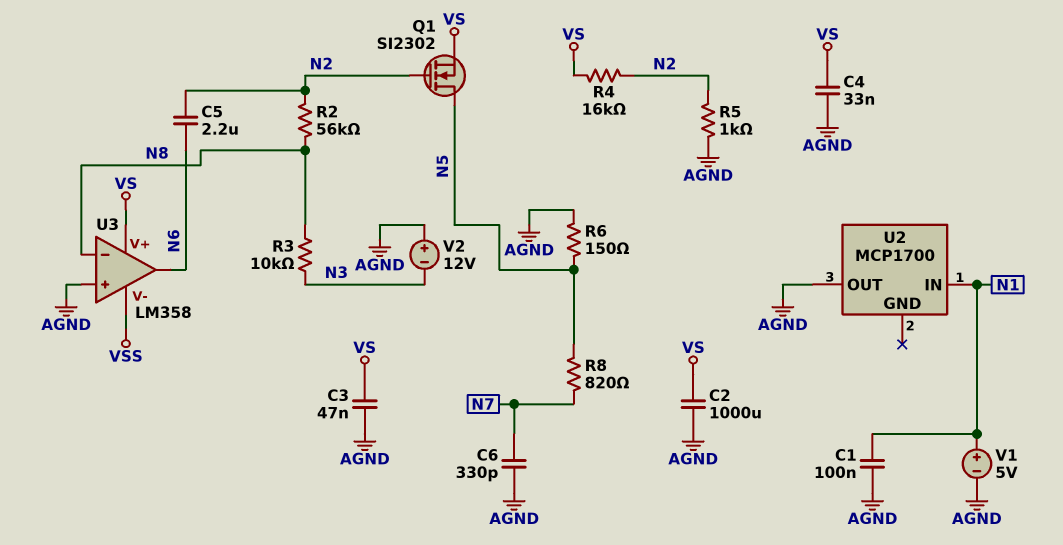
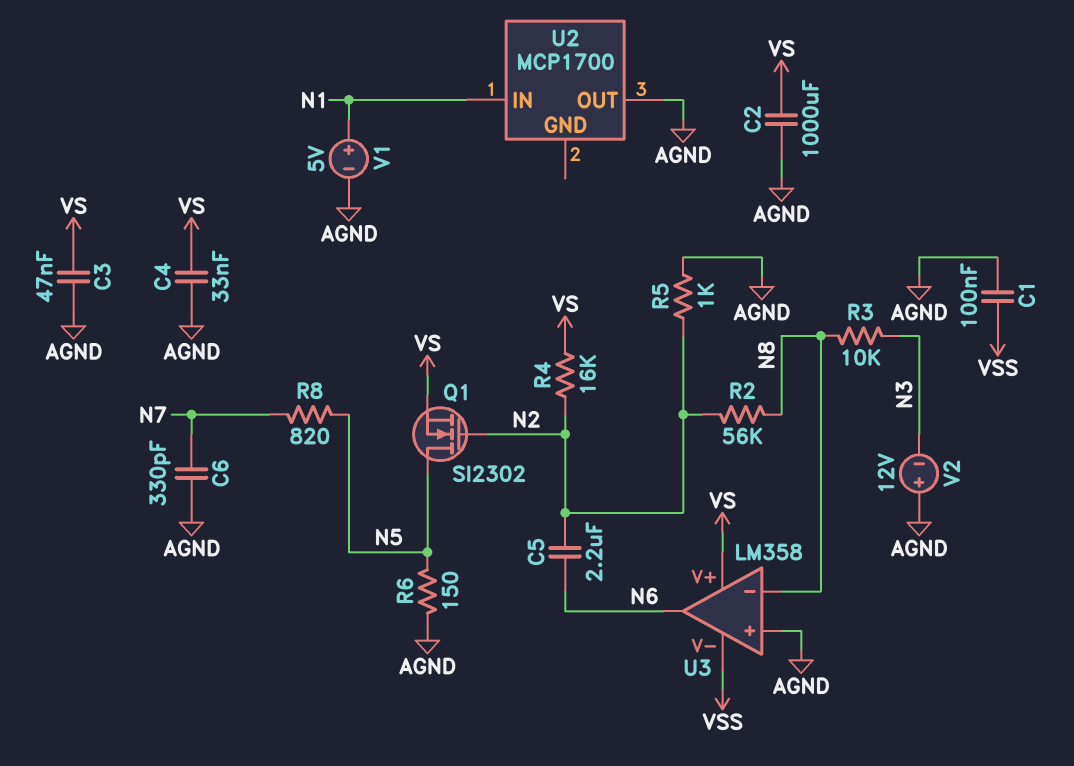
C1: 100nF (AGND, N1) -> 100nF (AGND, VSS)

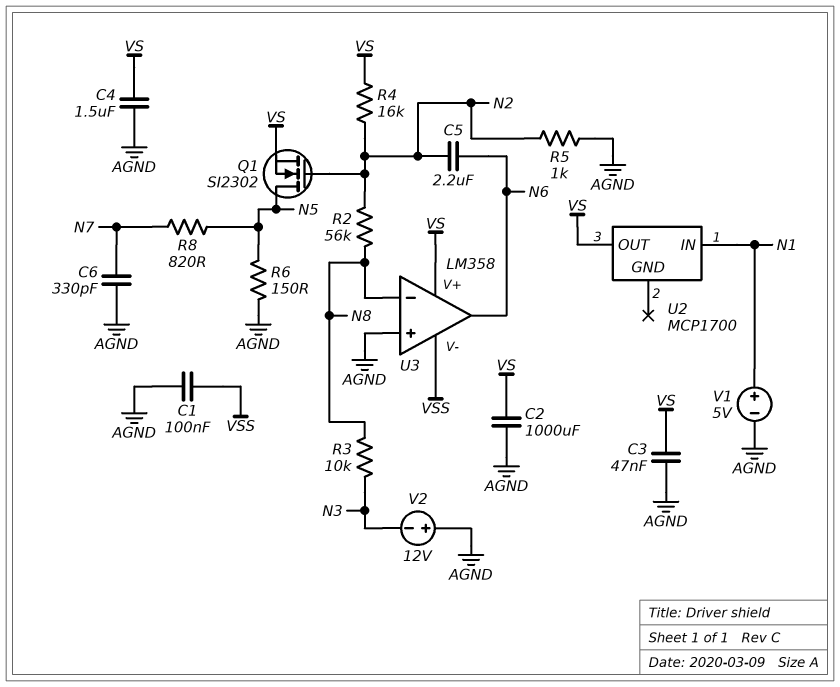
C4: 33nF (AGND, VS) -> 1.5uF (AGND, VS)
U2 pin OUT: AGND -> VS

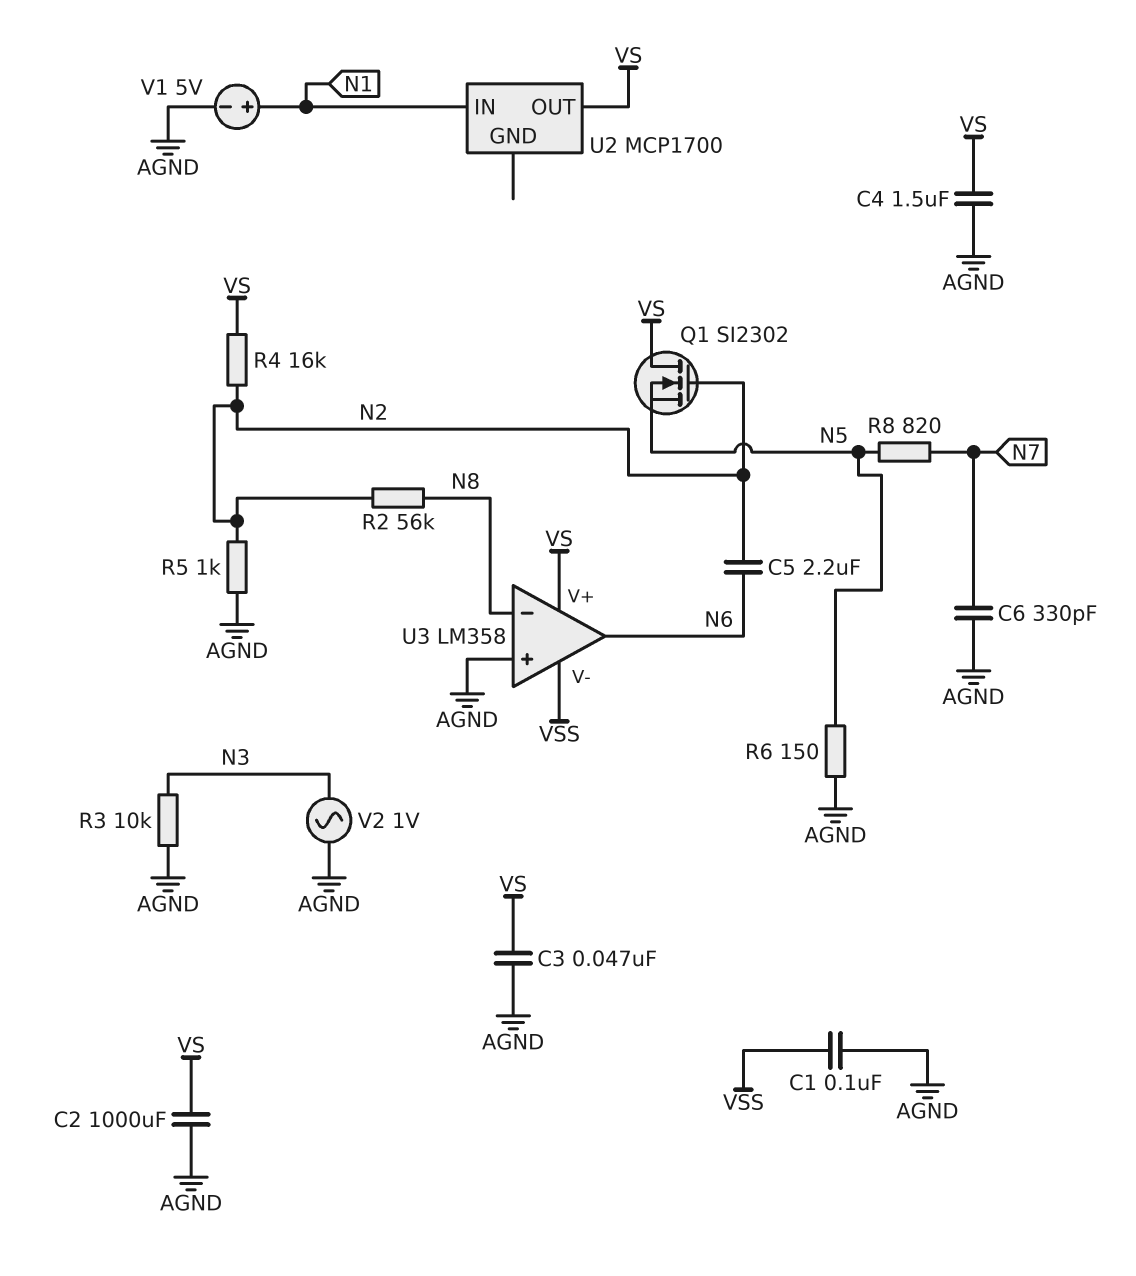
Q1: NMOS SI2302 (G N2, D N5, S VS) -> NMOS SI2302 (G N2, D VS, S N5)
R3: 10k (N3, N8) -> 10k (AGND, N3)
V2: 12V (plus AGND, minus N3) -> AC 1V (AGND, N3)

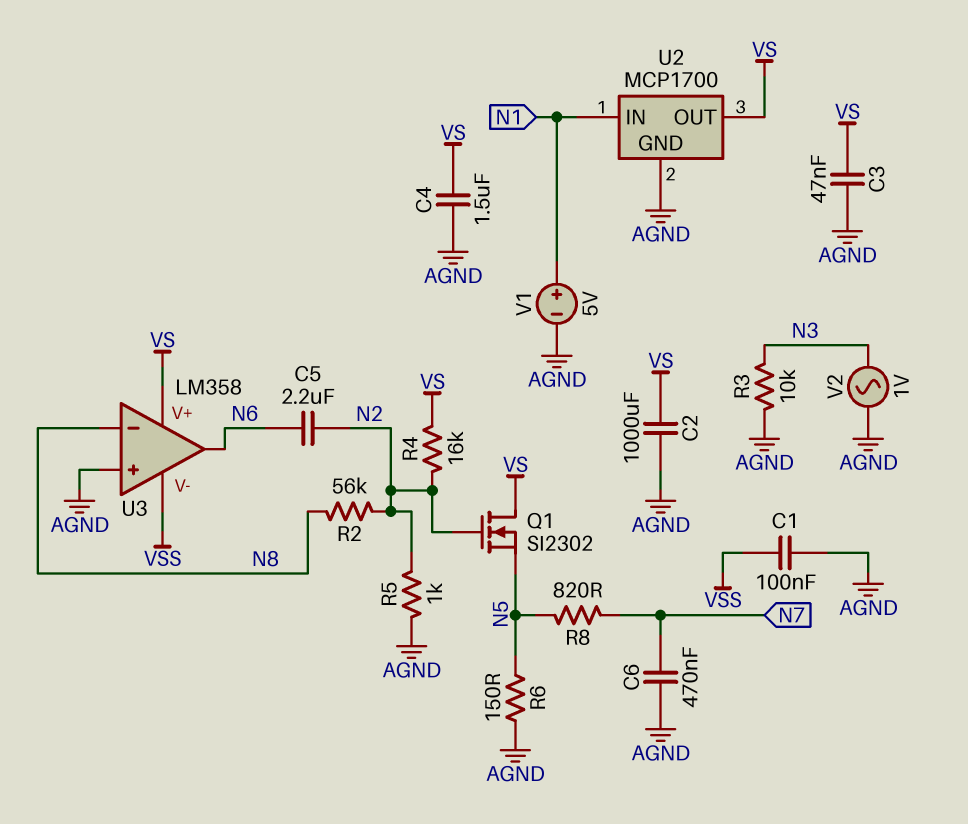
C6: 330pF (AGND, N7) -> 470nF (AGND, N7)
U2 pin GND: none -> AGND

